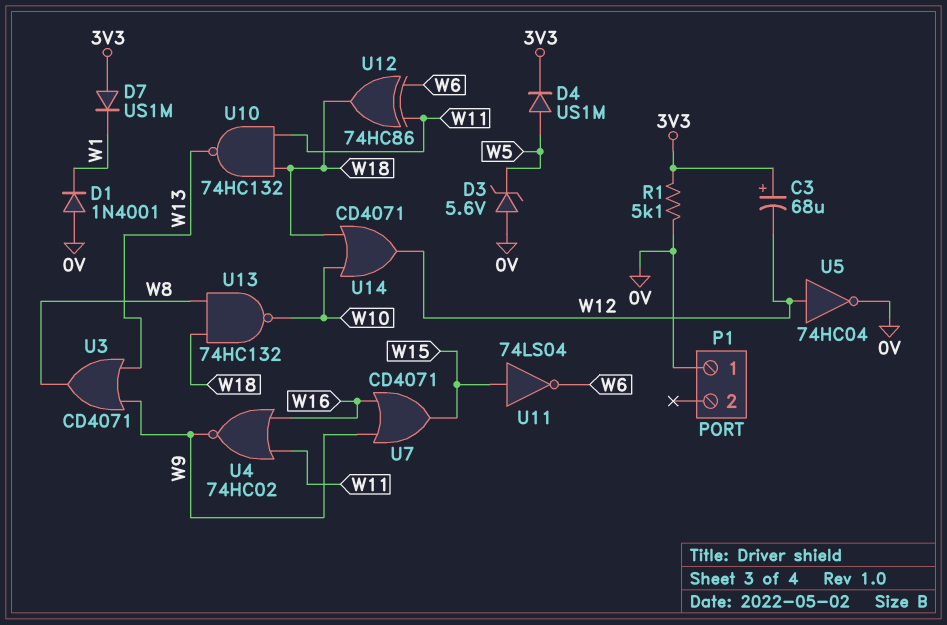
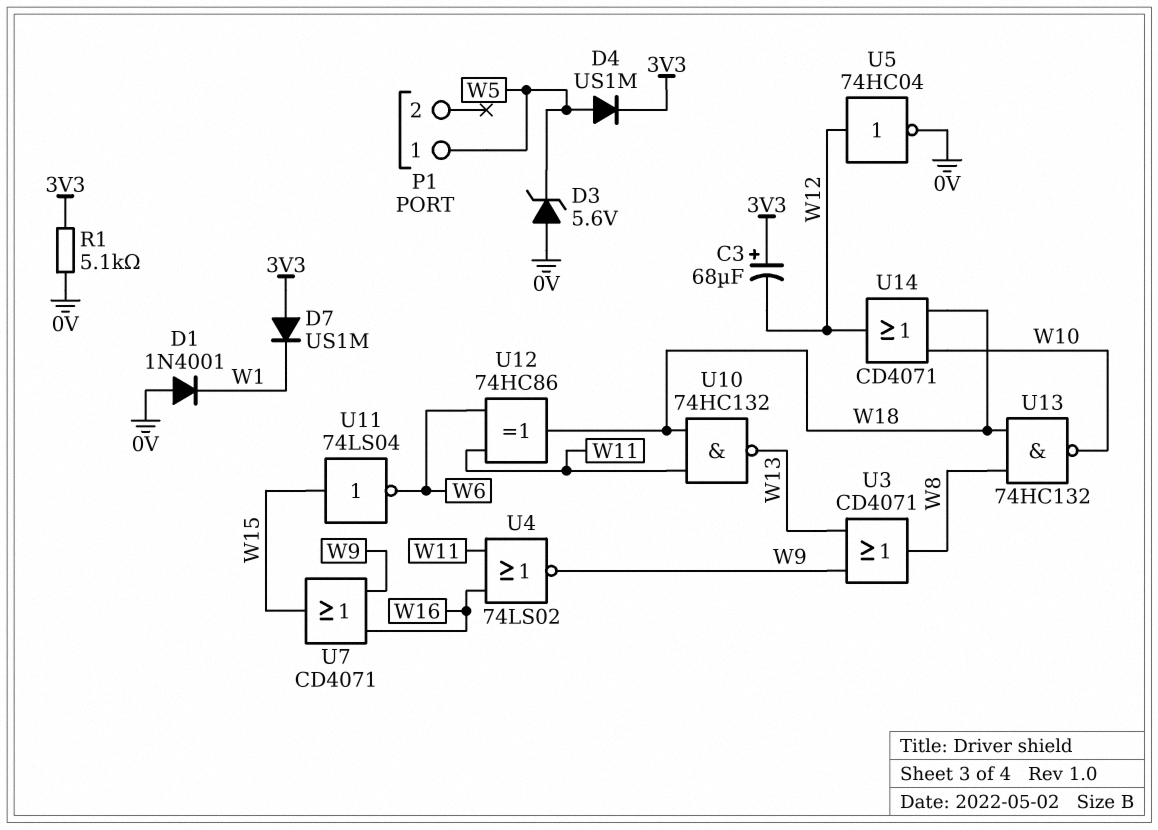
P1 pin 1: 0V -> W5
U4: NOR 74HC02 (in W11, in W16, out W9) -> NOR 74LS02 (in W11, in W16, out W9)

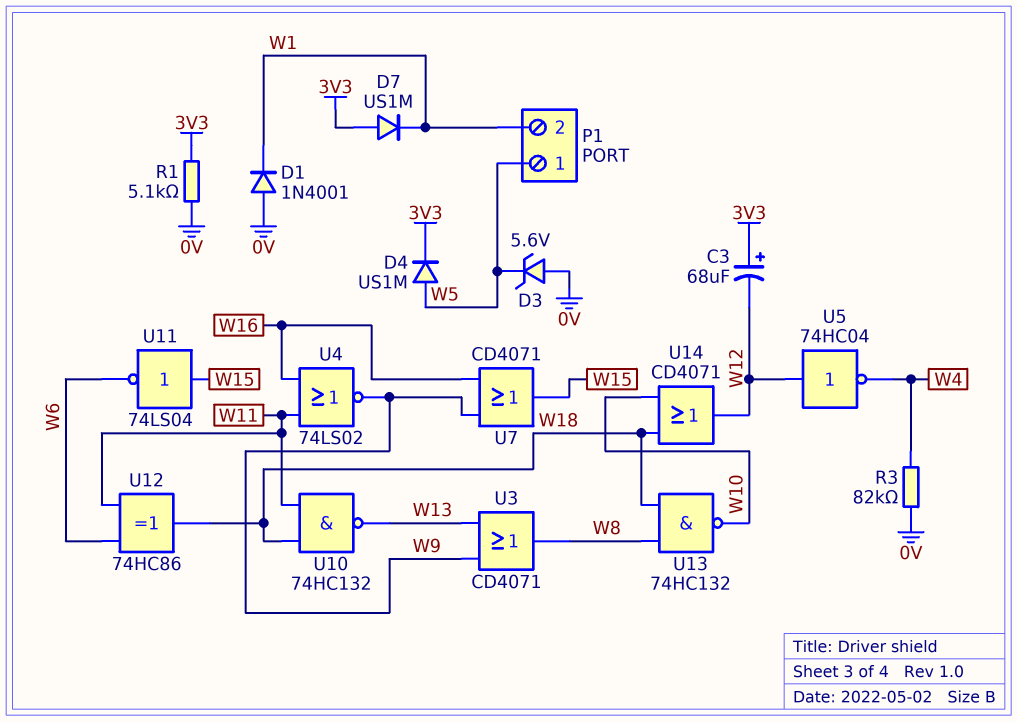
P1 pin 2: none -> W1
R3: none -> 82k (0V, W4)
U5: NOT 74HC04 (in W12, out 0V) -> NOT 74HC04 (in W12, out W4)

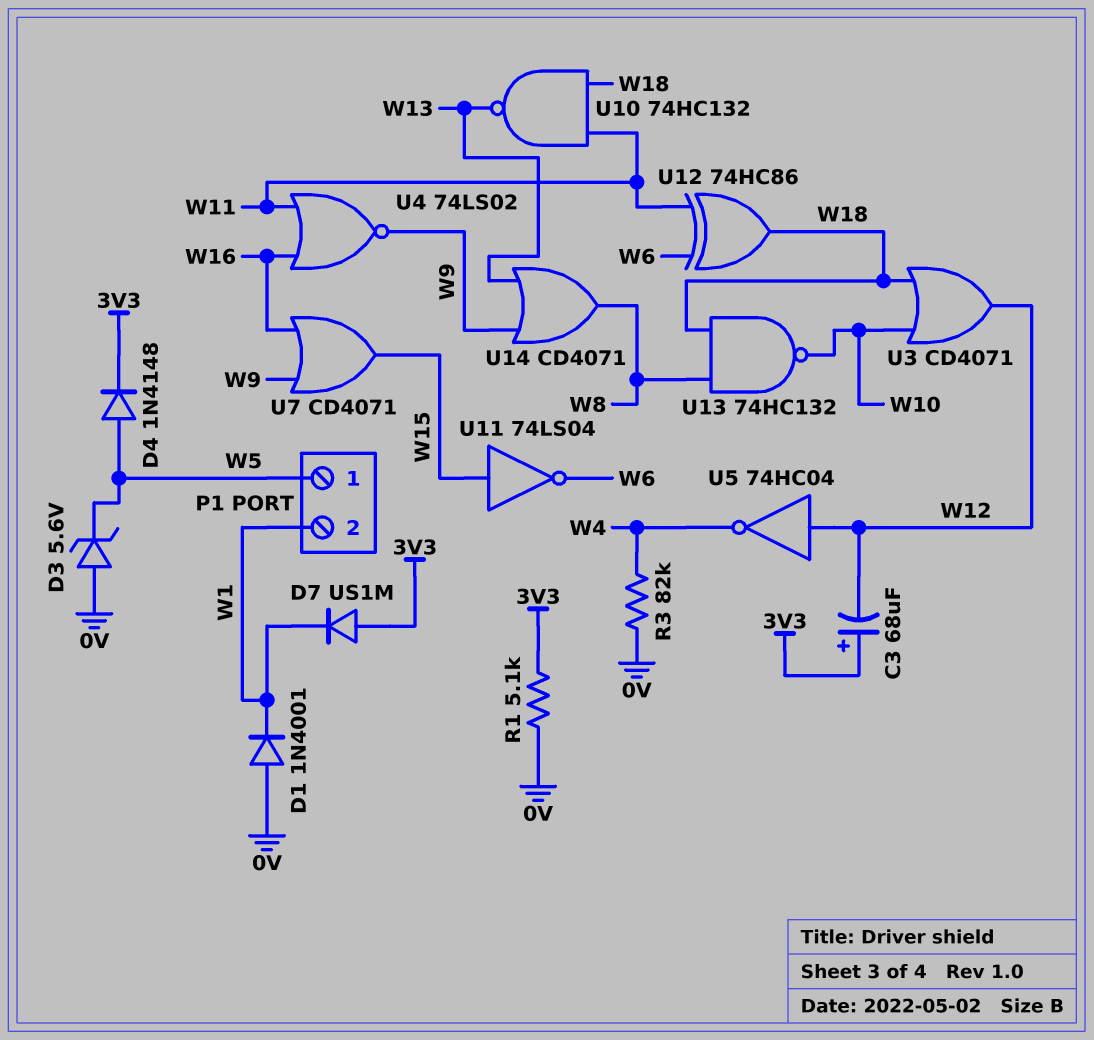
D4: diode US1M (A W5, K 3V3) -> diode 1N4148 (A W5, K 3V3)
U3: OR CD4071 (in W9, in W13, out W8) -> OR CD4071 (in W10, in W18, out W12)
U14: OR CD4071 (in W10, in W18, out W12) -> OR CD4071 (in W9, in W13, out W8)

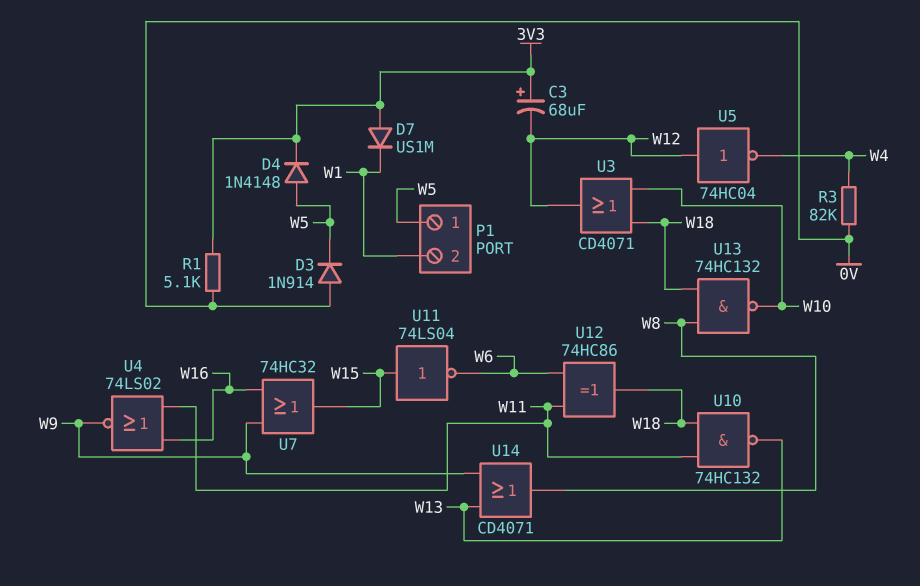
D1: diode 1N4001 (A 0V, K W1) -> none
D3: zener 5.6V (A 0V, K W5) -> diode 1N914 (A 0V, K W5)
U7: OR CD4071 (in W9, in W16, out W15) -> OR 74HC32 (in W9, in W16, out W15)

